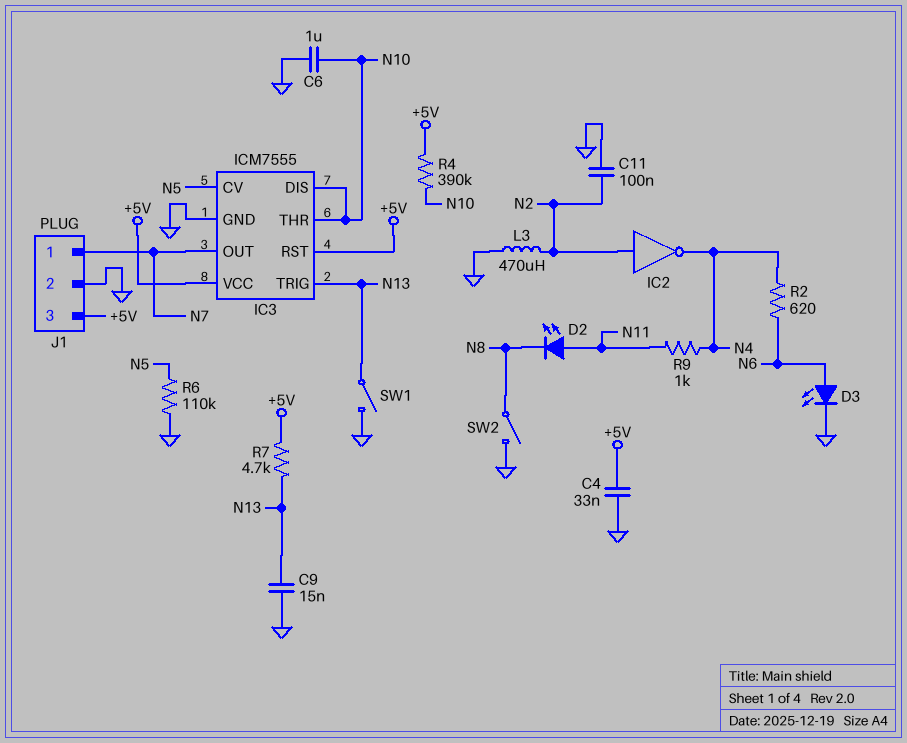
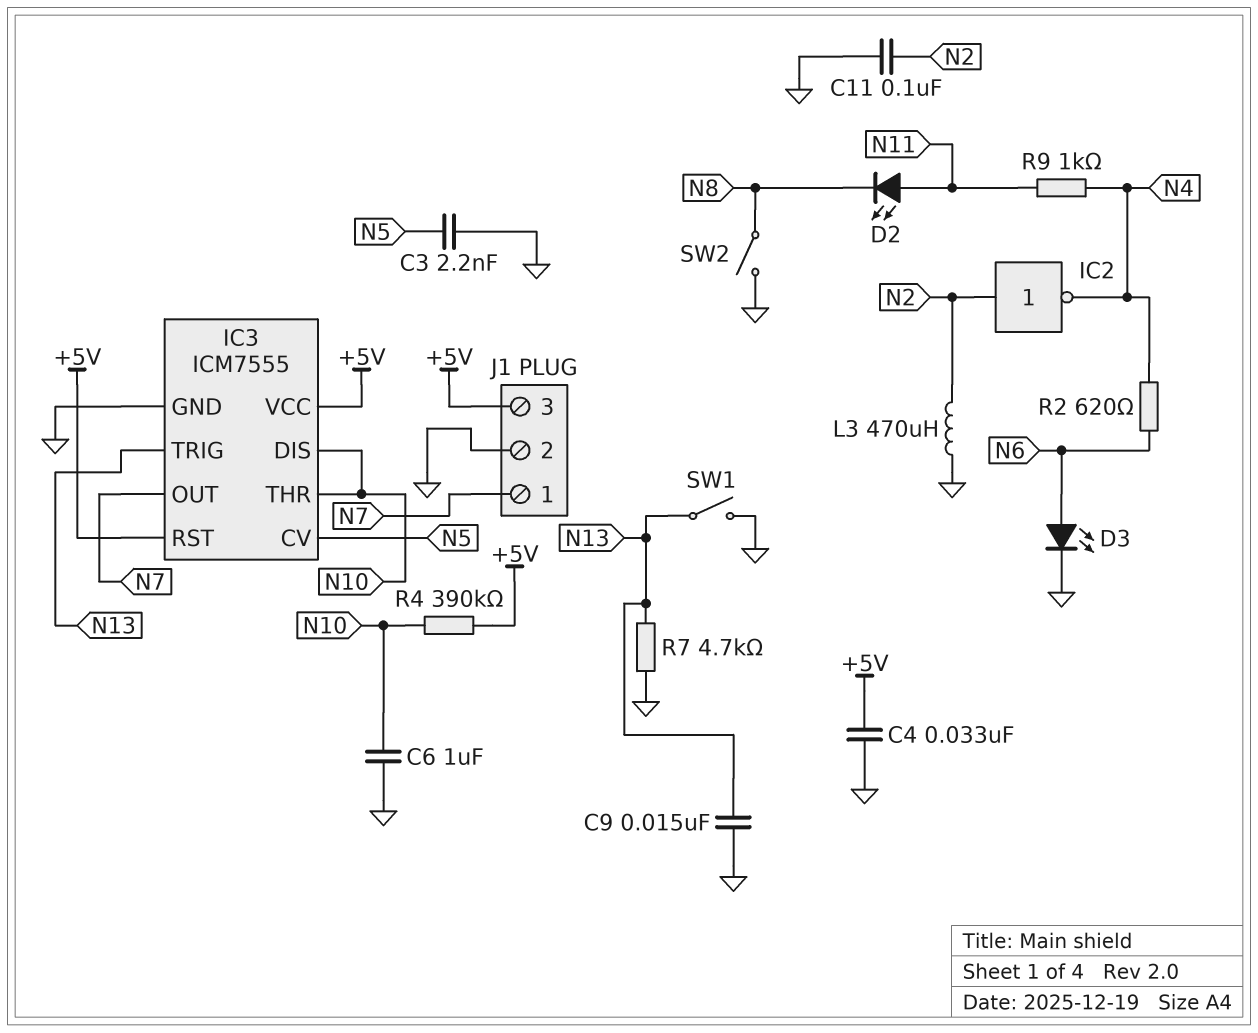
C3: none -> 2.2nF (GND, N5)
R6: 110k (GND, N5) -> none
R7: 4.7k (+5V, N13) -> 4.7k (GND, N13)

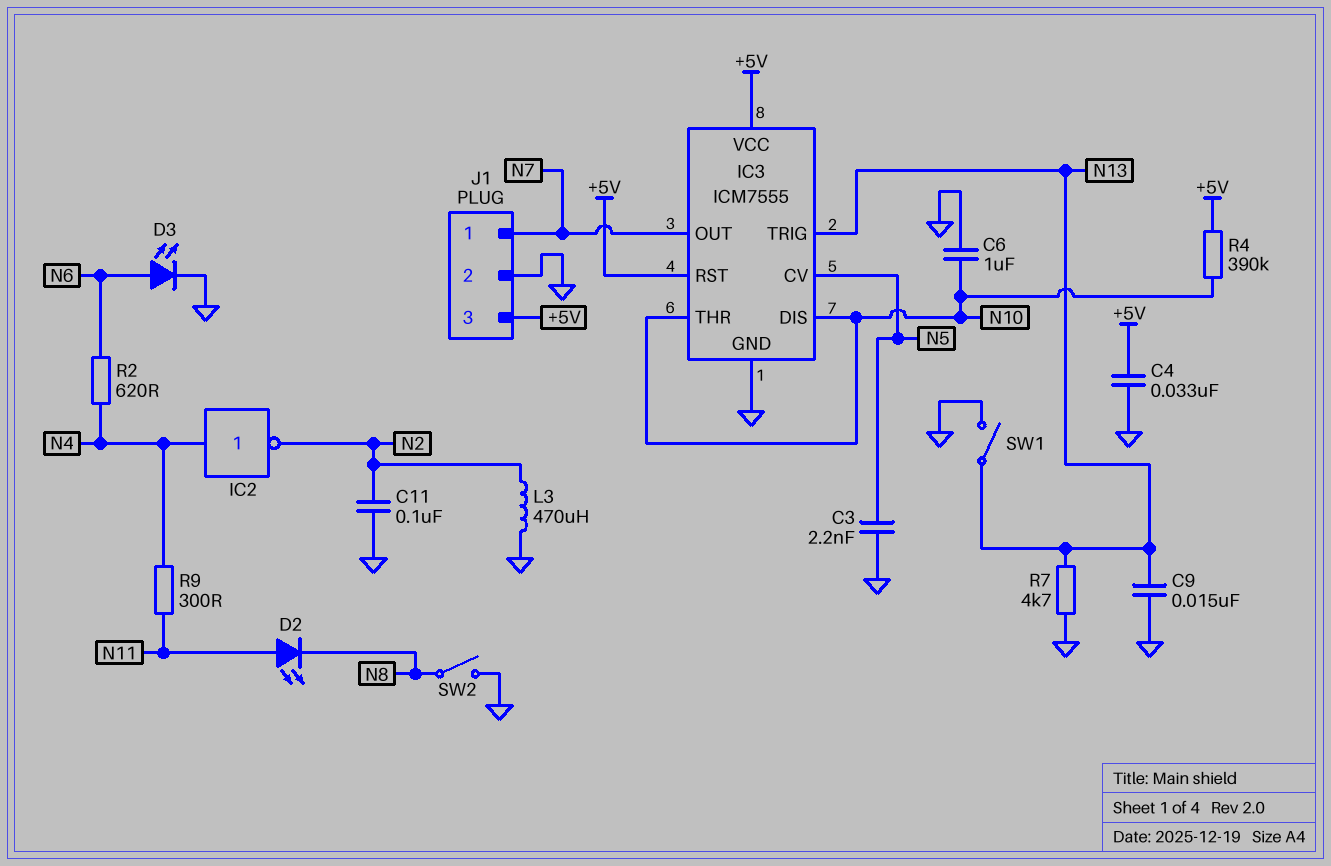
IC2: NOT (in N2, out N4) -> NOT (in N4, out N2)
R9: 1k (N4, N11) -> 300 (N4, N11)

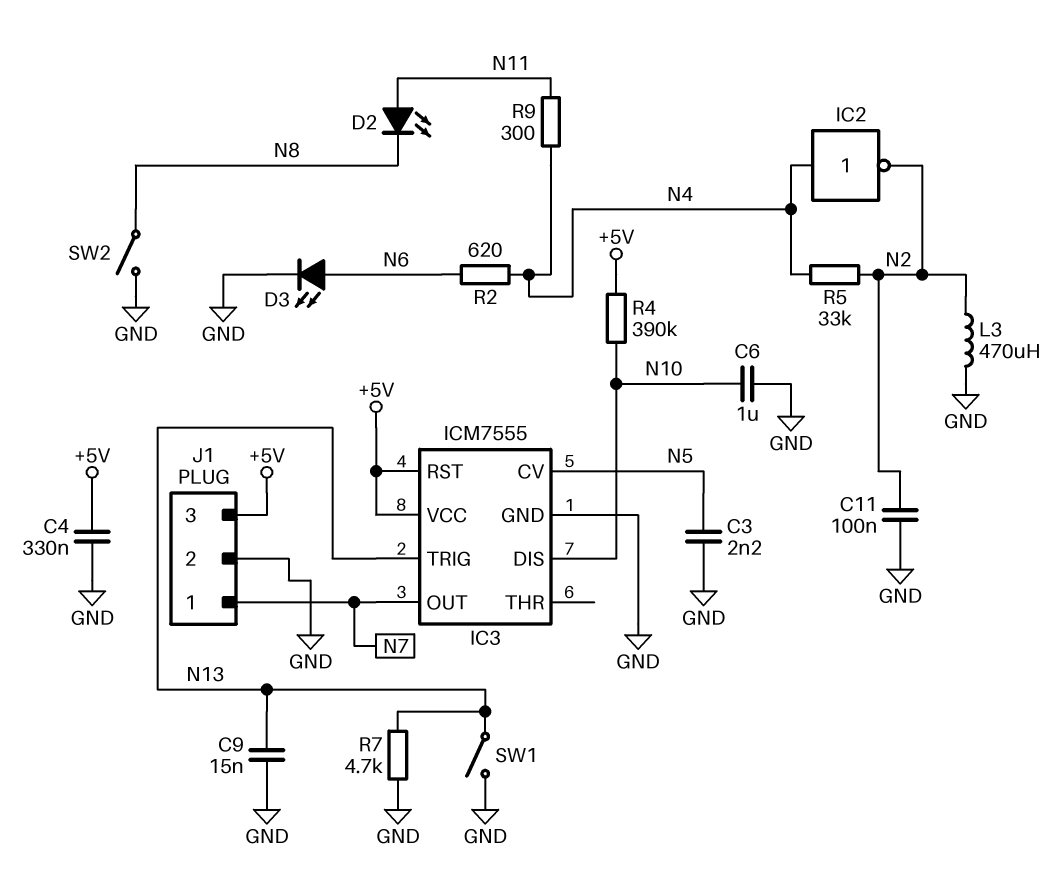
C4: 33nF (+5V, GND) -> 330nF (+5V, GND)
IC3 pin THR: N10 -> none
R5: none -> 33k (N2, N4)

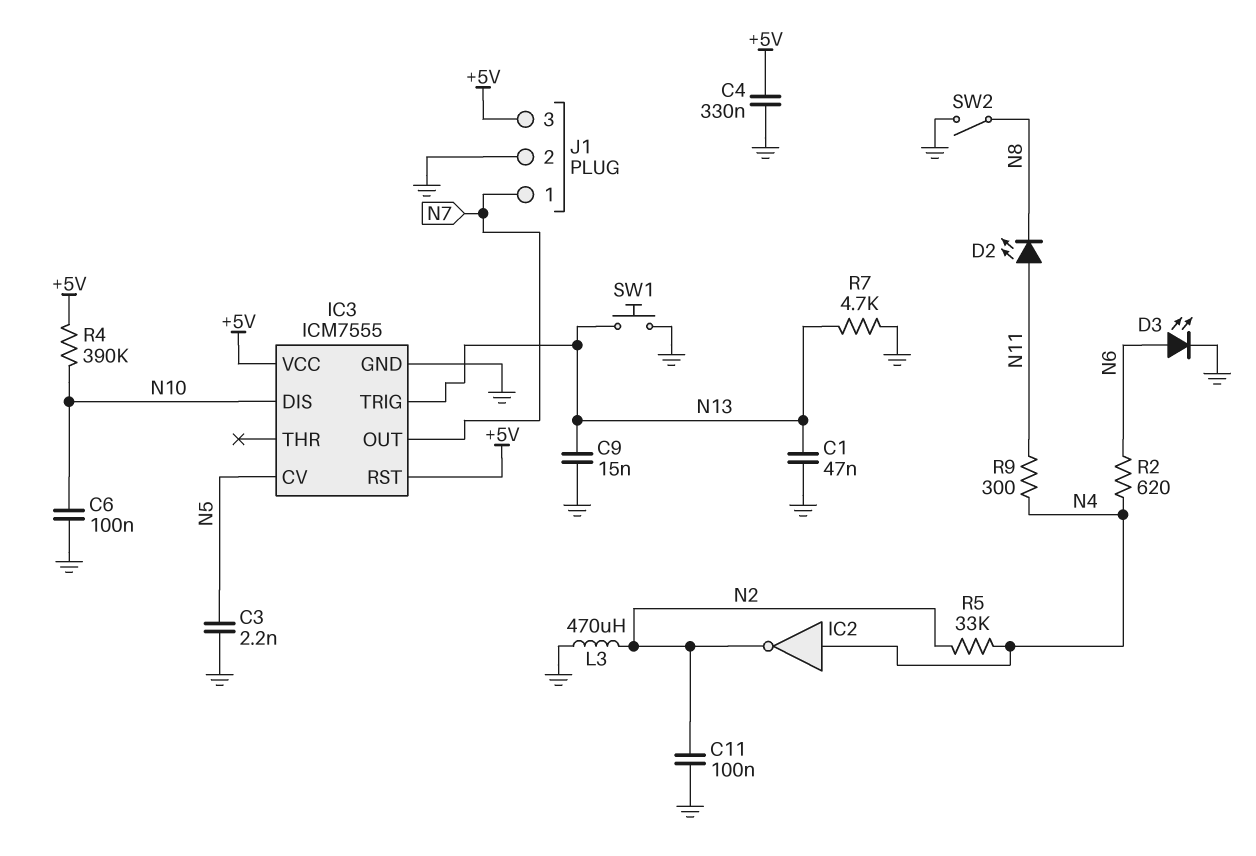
C1: none -> 47nF (GND, N13)
C6: 1uF (GND, N10) -> 100nF (GND, N10)
SW1: switch (GND, N13) -> button (GND, N13)

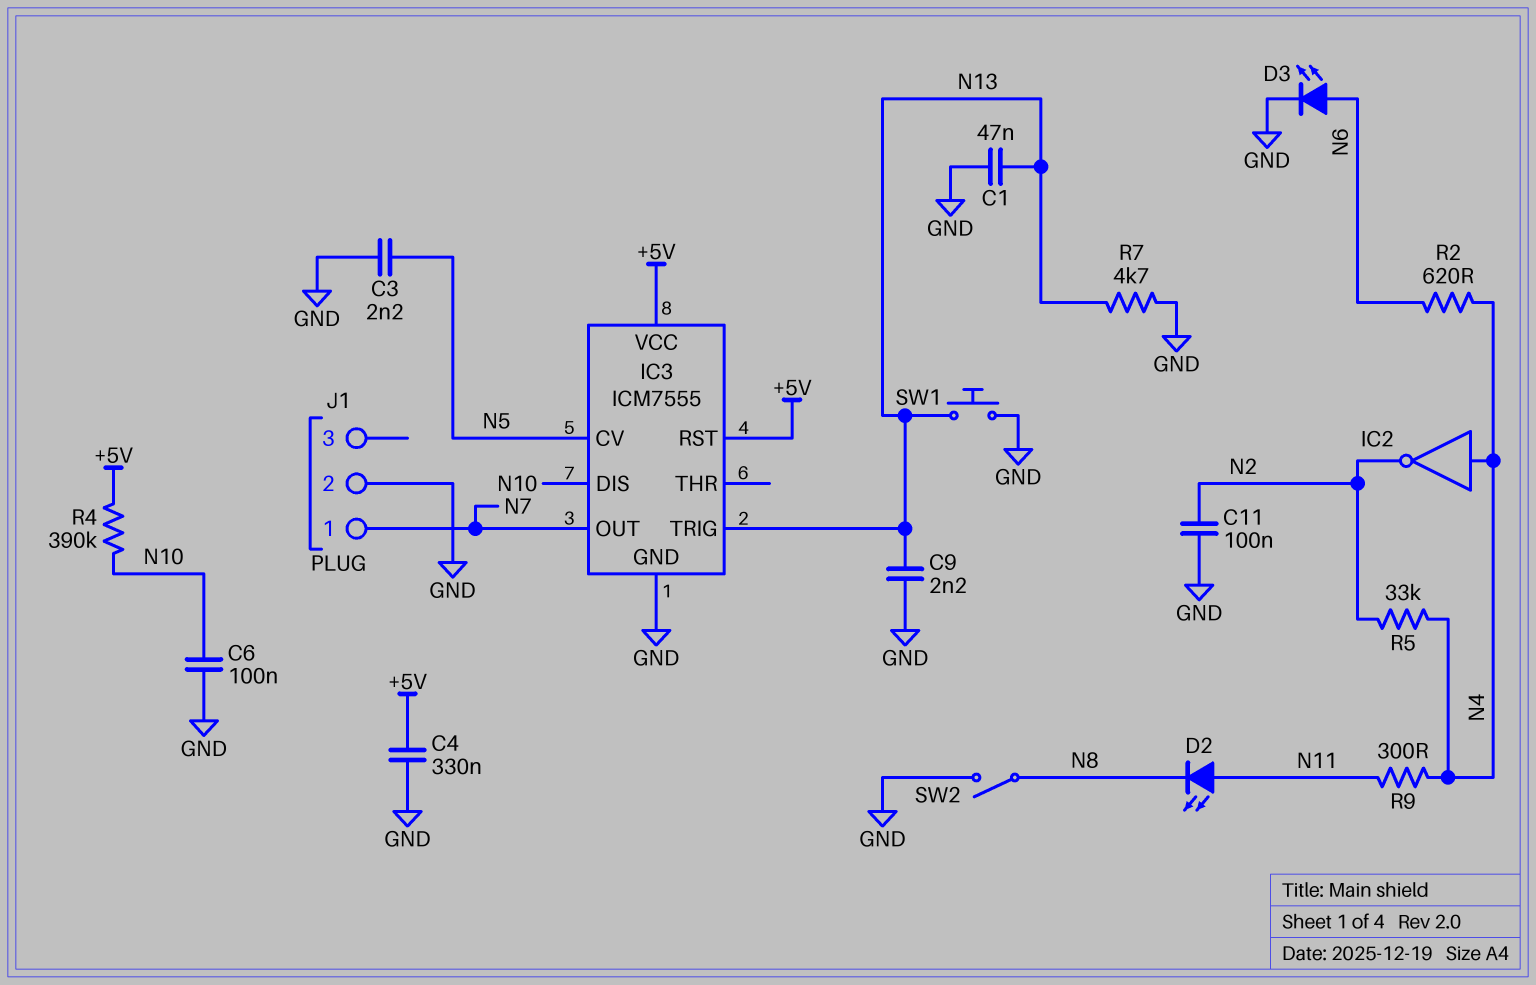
C9: 15nF (GND, N13) -> 2.2nF (GND, N13)
J1 pin 3: +5V -> none
L3: 470uH (GND, N2) -> none

